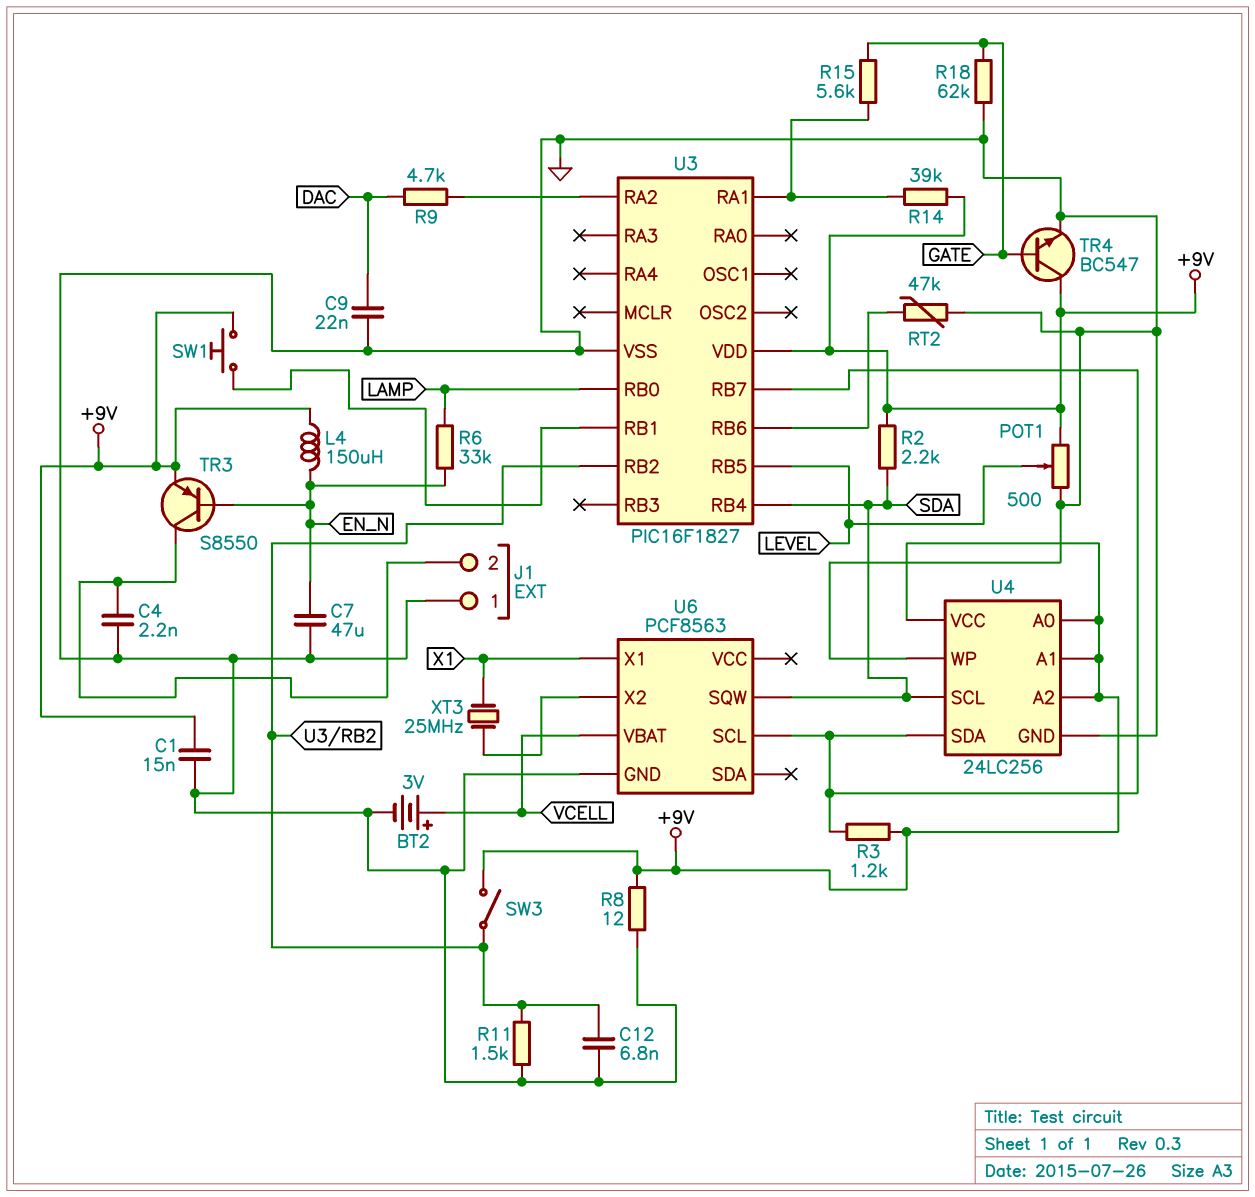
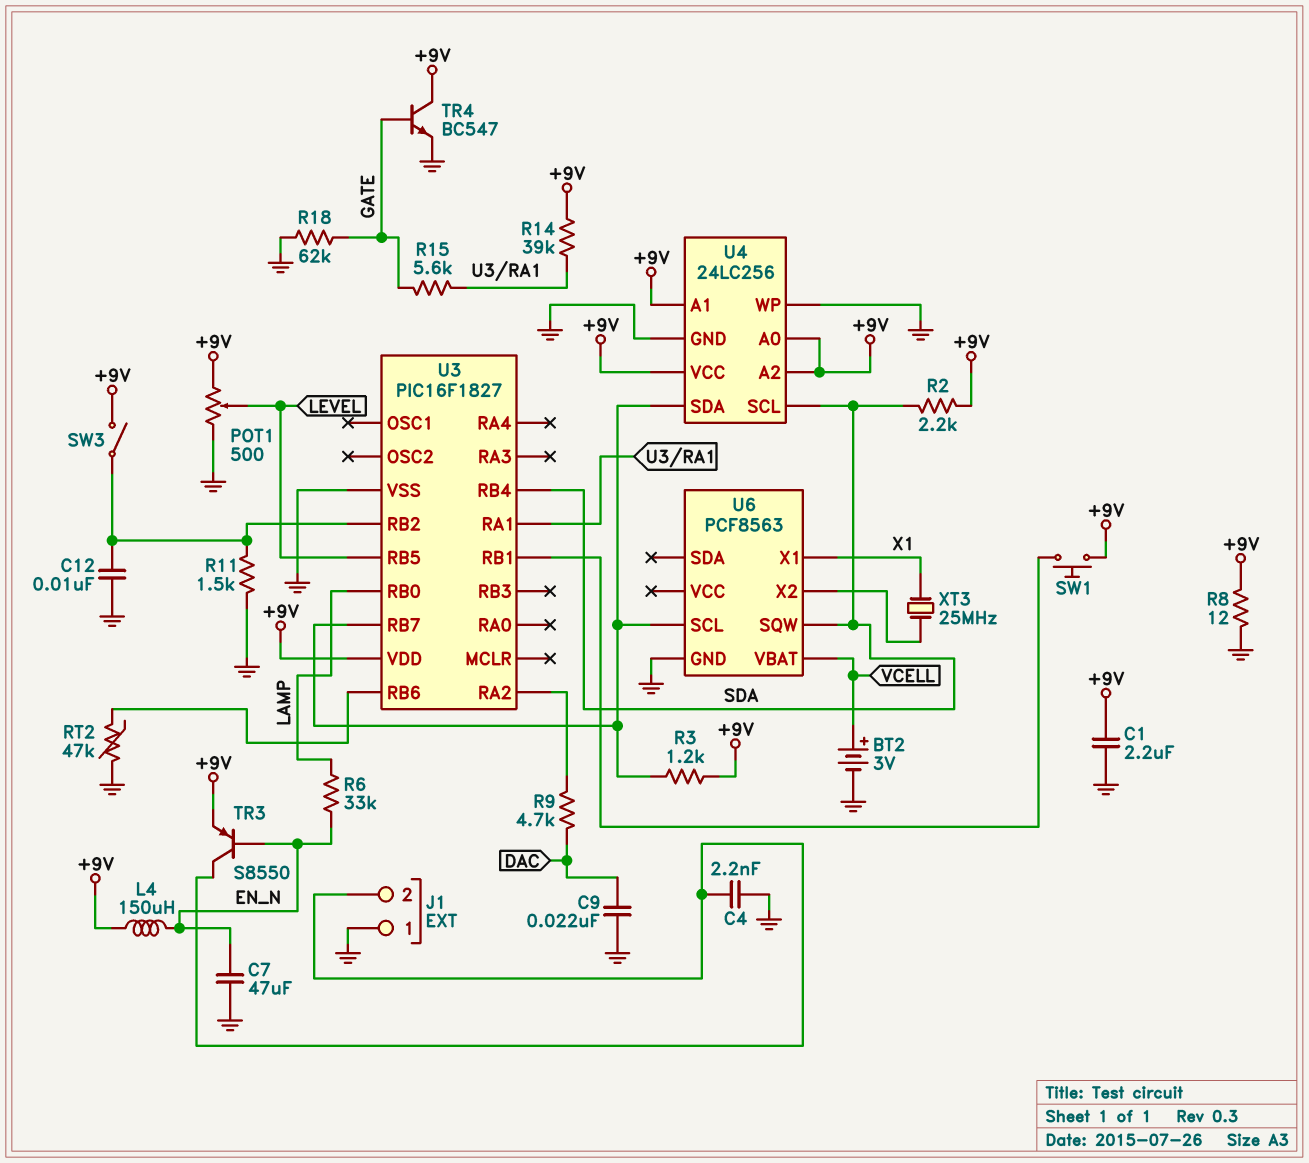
C1: 15nF (+9V, GND) -> 2.2uF (+9V, GND)
C12: 6.8nF (GND, U3/RB2) -> 10nF (GND, U3/RB2)

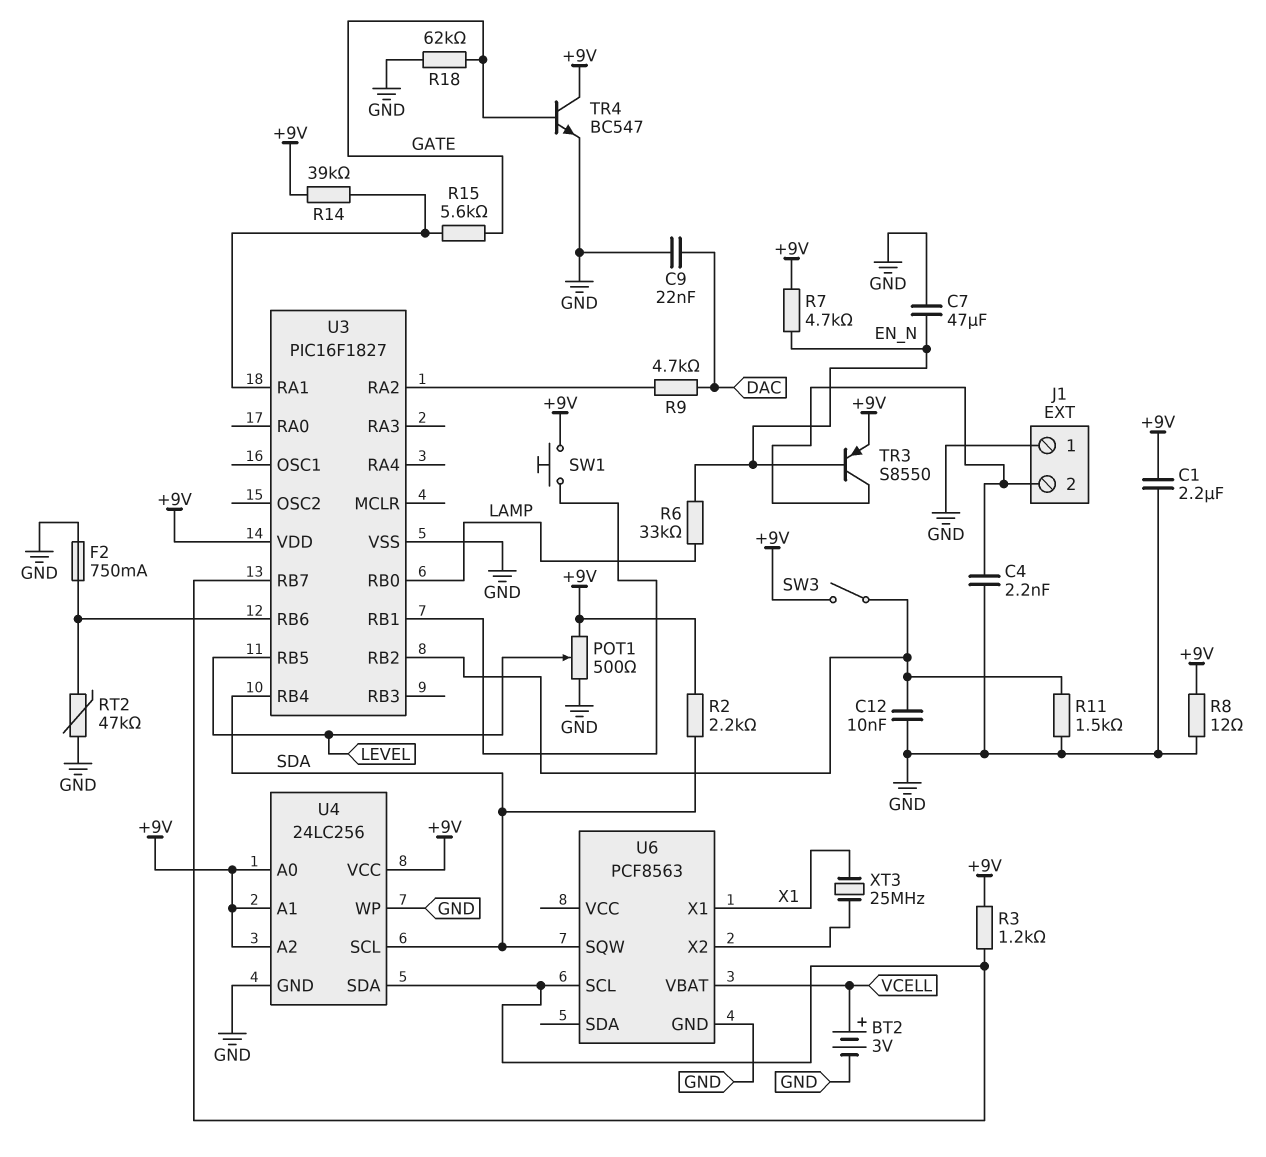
F2: none -> 750mA (GND, U3/RB6)
L4: 150uH (+9V, EN_N) -> none
R7: none -> 4.7k (+9V, EN_N)

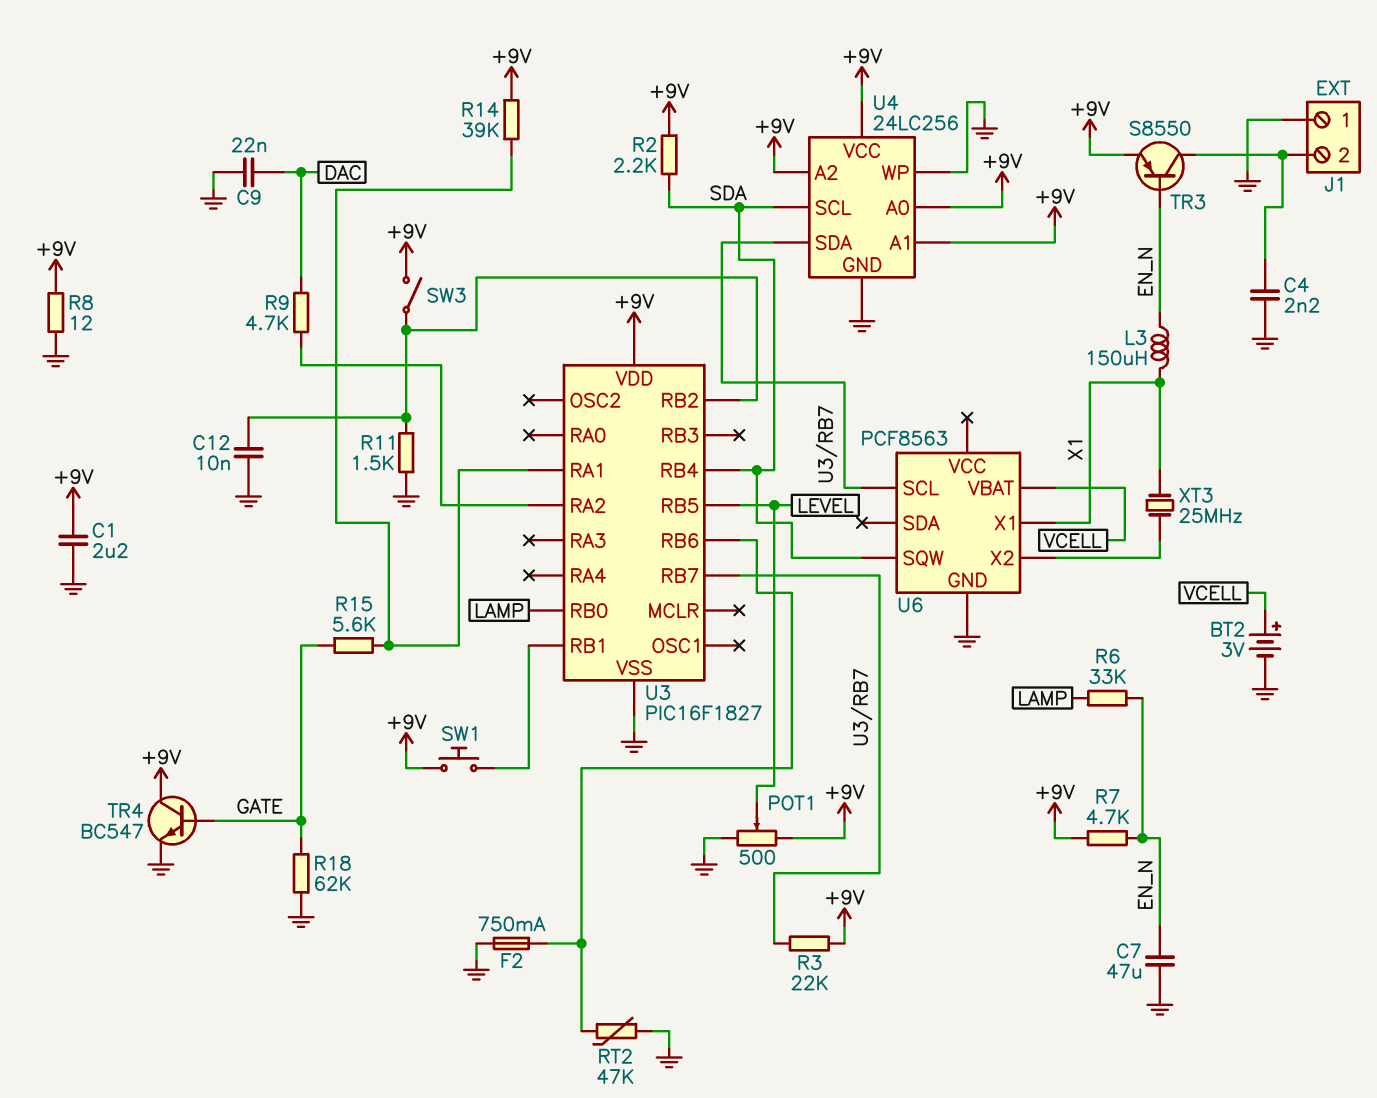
L3: none -> 150uH (EN_N, X1)
R3: 1.2k (+9V, U3/RB7) -> 22k (+9V, U3/RB7)

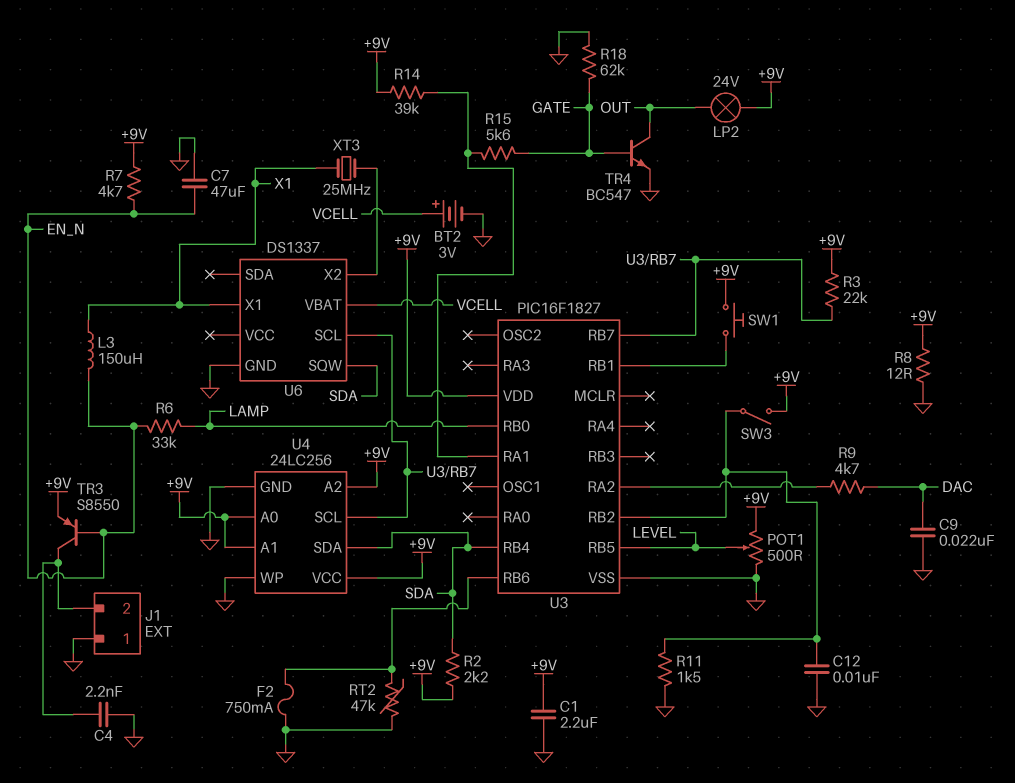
LP2: none -> lamp 24V (+9V, OUT)
TR4: NPN BC547 (B GATE, C +9V, E GND) -> NPN BC547 (B GATE, C OUT, E GND)
U4 pin SCL: SDA -> U3/RB7
U4 pin SDA: U3/RB7 -> SDA
U6: PCF8563 -> DS1337

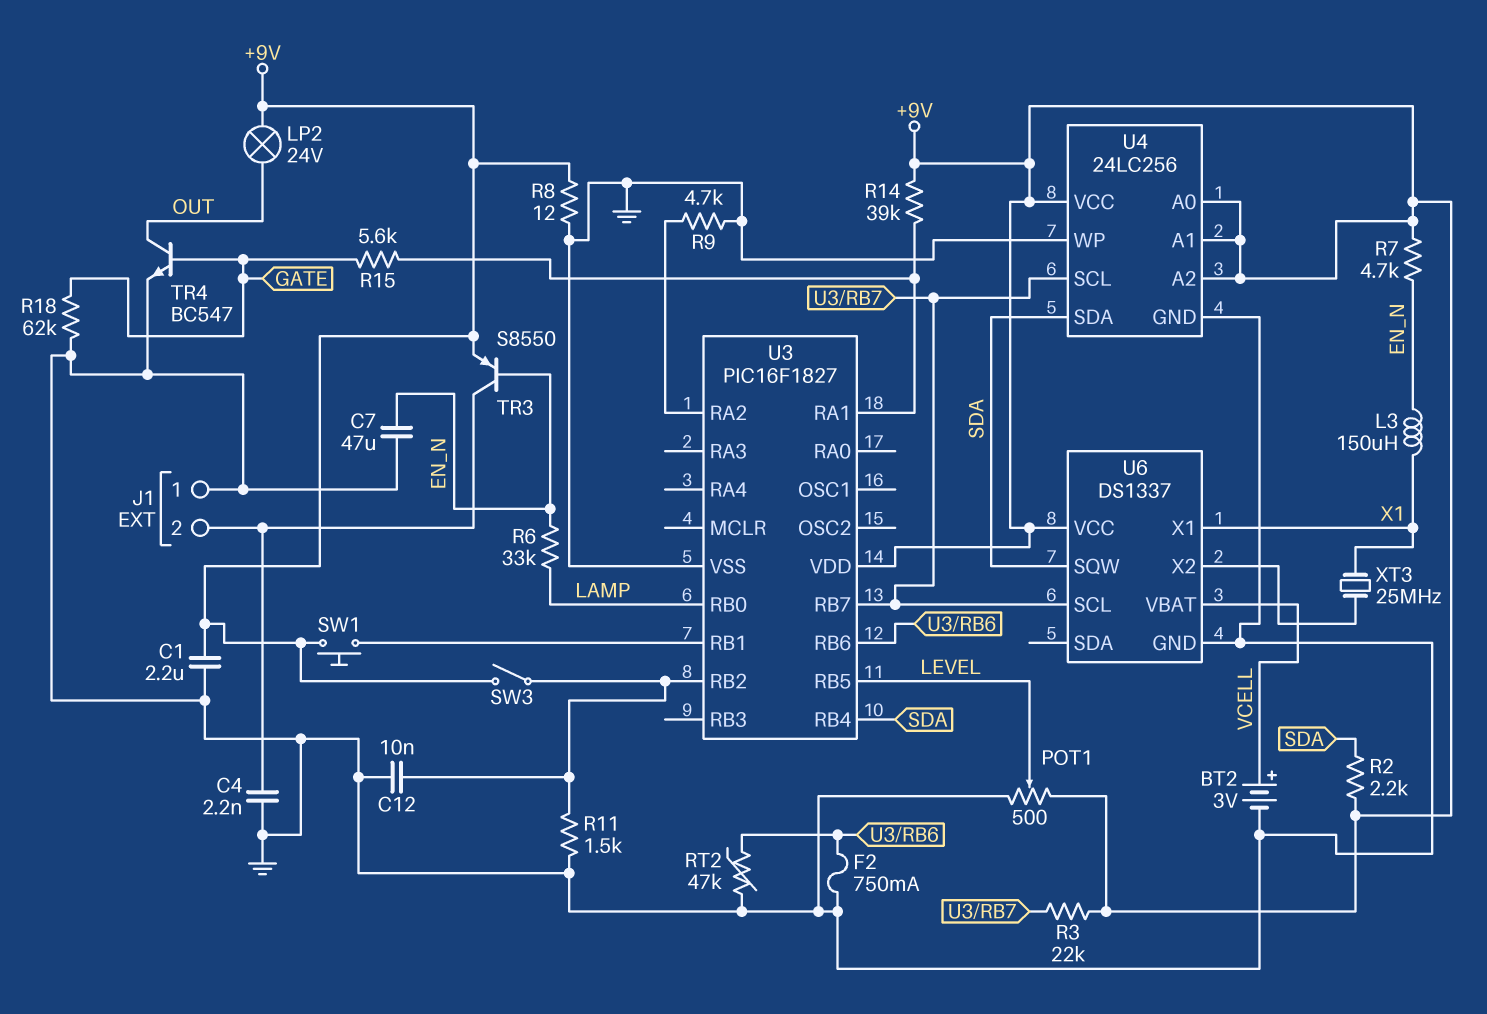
C9: 22nF (DAC, GND) -> none
R9: 4.7k (DAC, U3/RA2) -> 4.7k (GND, U3/RA2)
U6 pin VCC: none -> +9V

